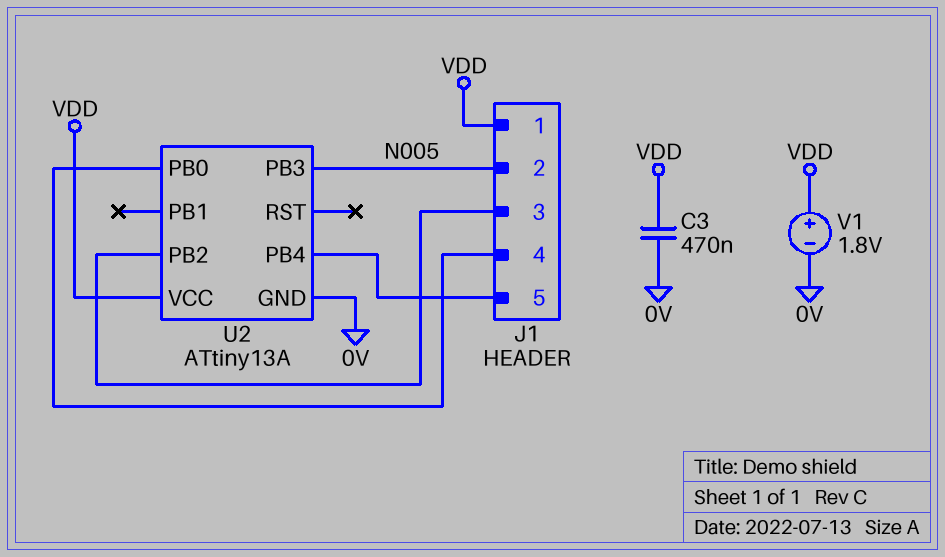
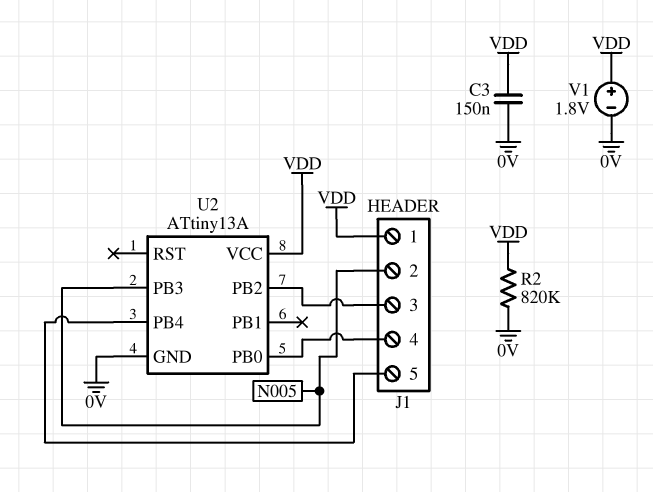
C3: 470nF (0V, VDD) -> 150nF (0V, VDD)
R2: none -> 820k (0V, VDD)

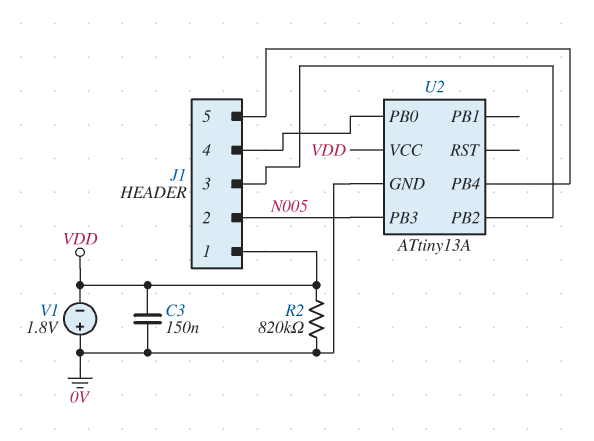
V1: 1.8V (plus VDD, minus 0V) -> 1.8V (plus 0V, minus VDD)

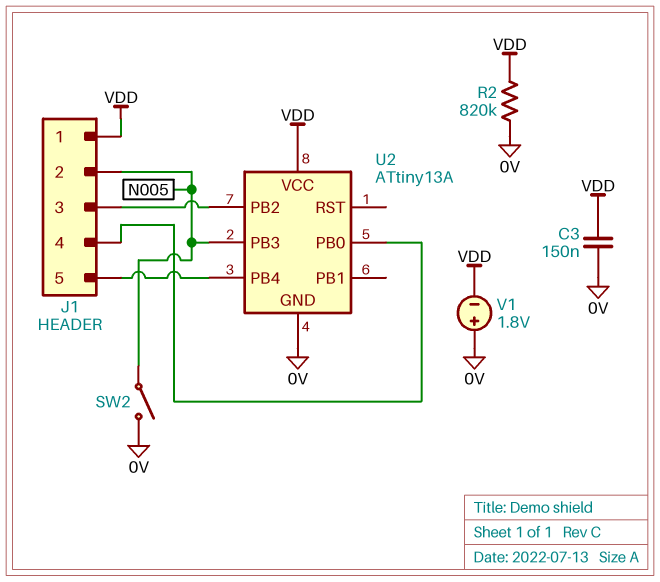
SW2: none -> switch (0V, N005)

